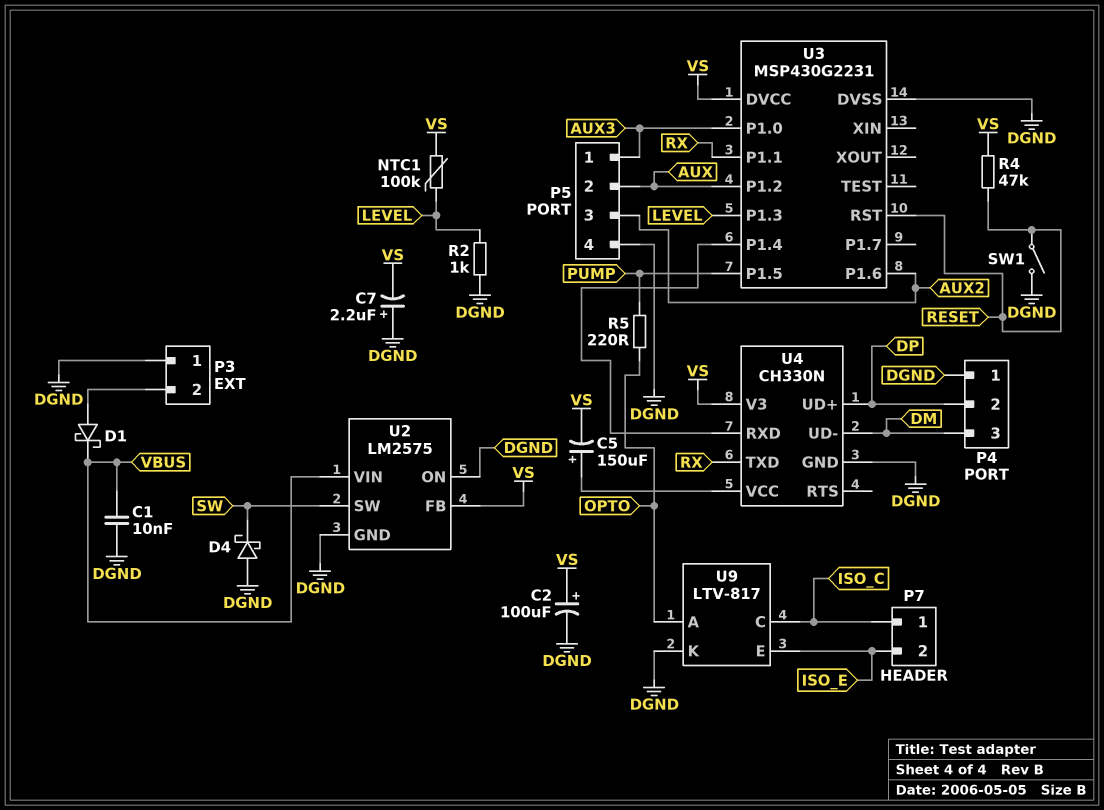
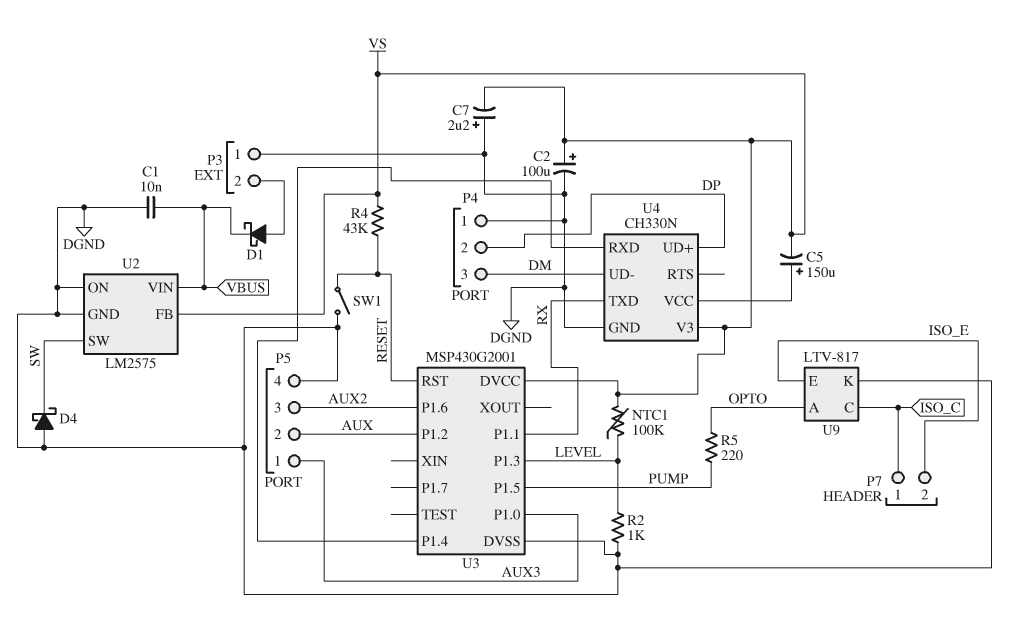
R4: 47k (RESET, VS) -> 43k (RESET, VS)
U3: MSP430G2231 -> MSP430G2001

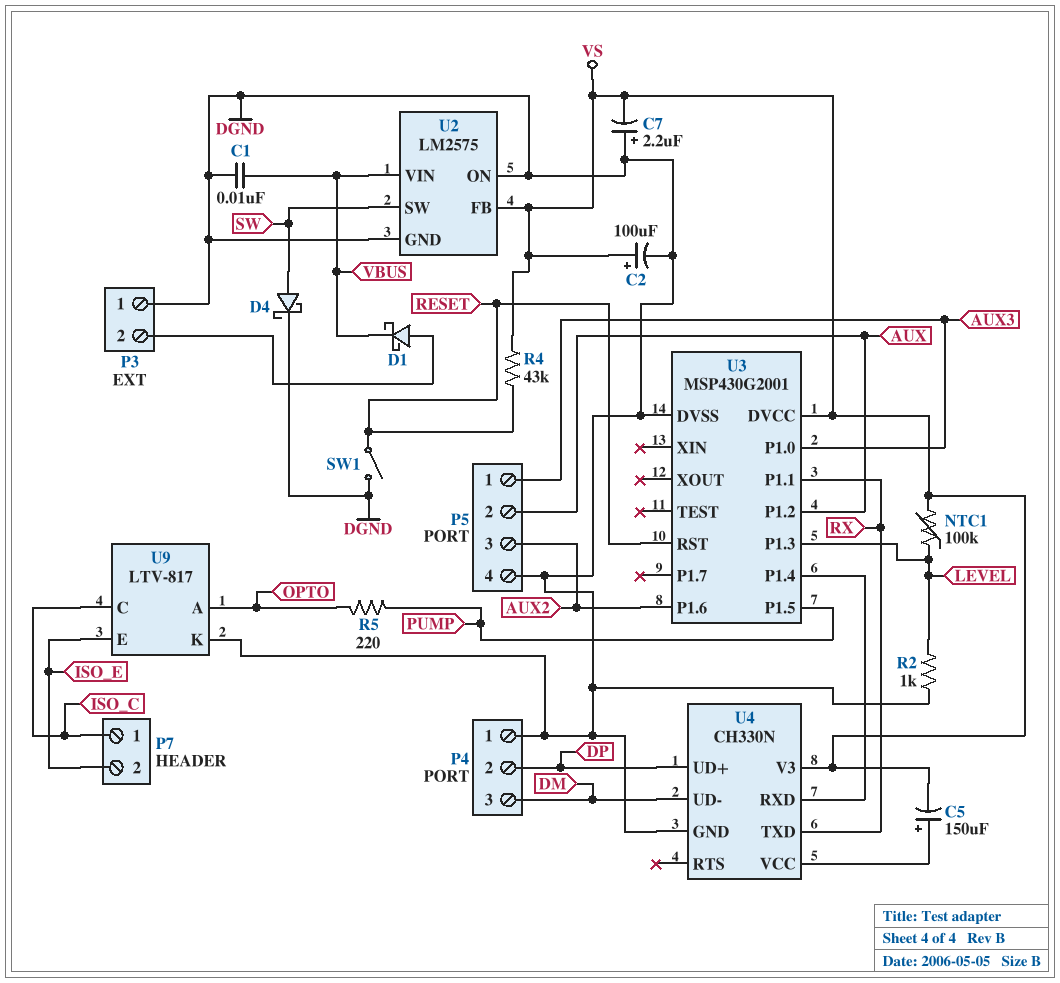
D4: schottky (A DGND, K SW) -> schottky (A SW, K DGND)

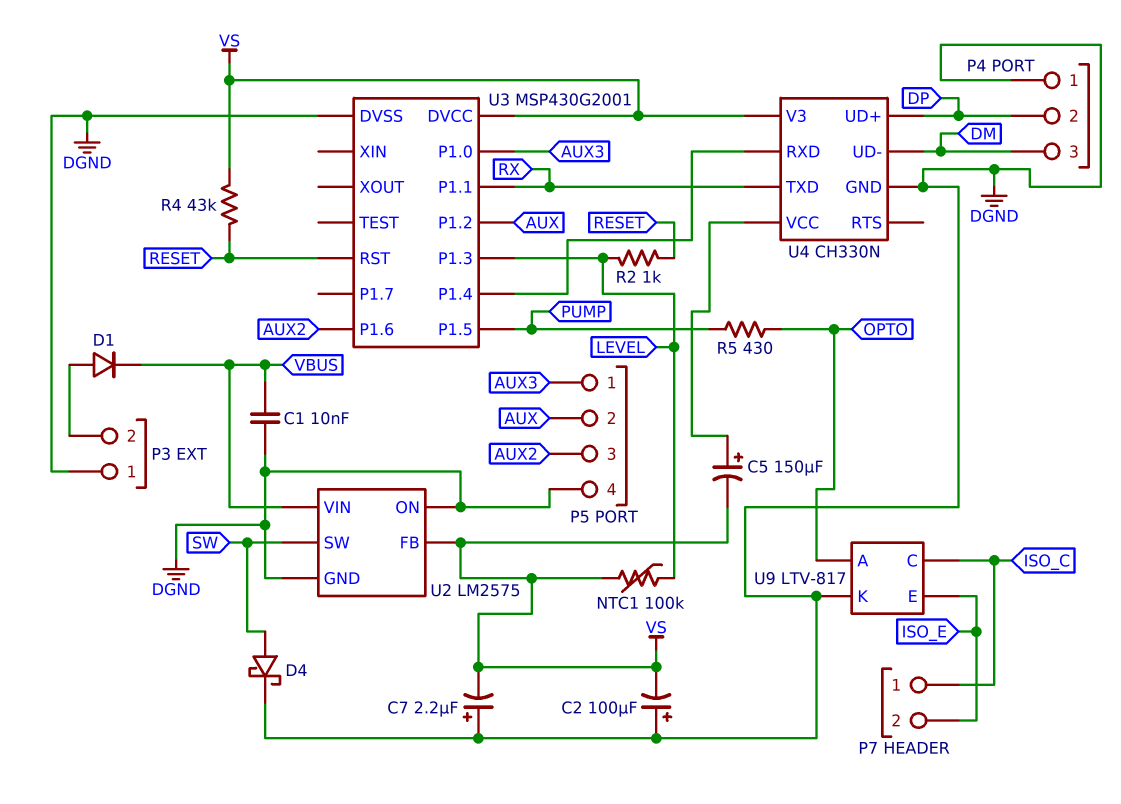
C2: 100uF (plus VS, minus DGND) -> 100uF (plus DGND, minus VS)
D1: schottky (A P3/2, K VBUS) -> diode (A P3/2, K VBUS)
R2: 1k (DGND, LEVEL) -> 1k (LEVEL, RESET)
R5: 220 (OPTO, PUMP) -> 430 (OPTO, PUMP)
SW1: switch (DGND, RESET) -> none

